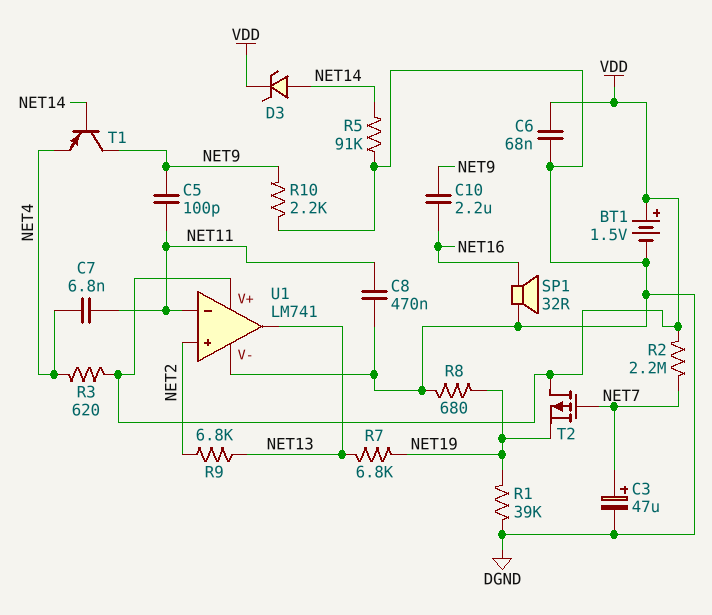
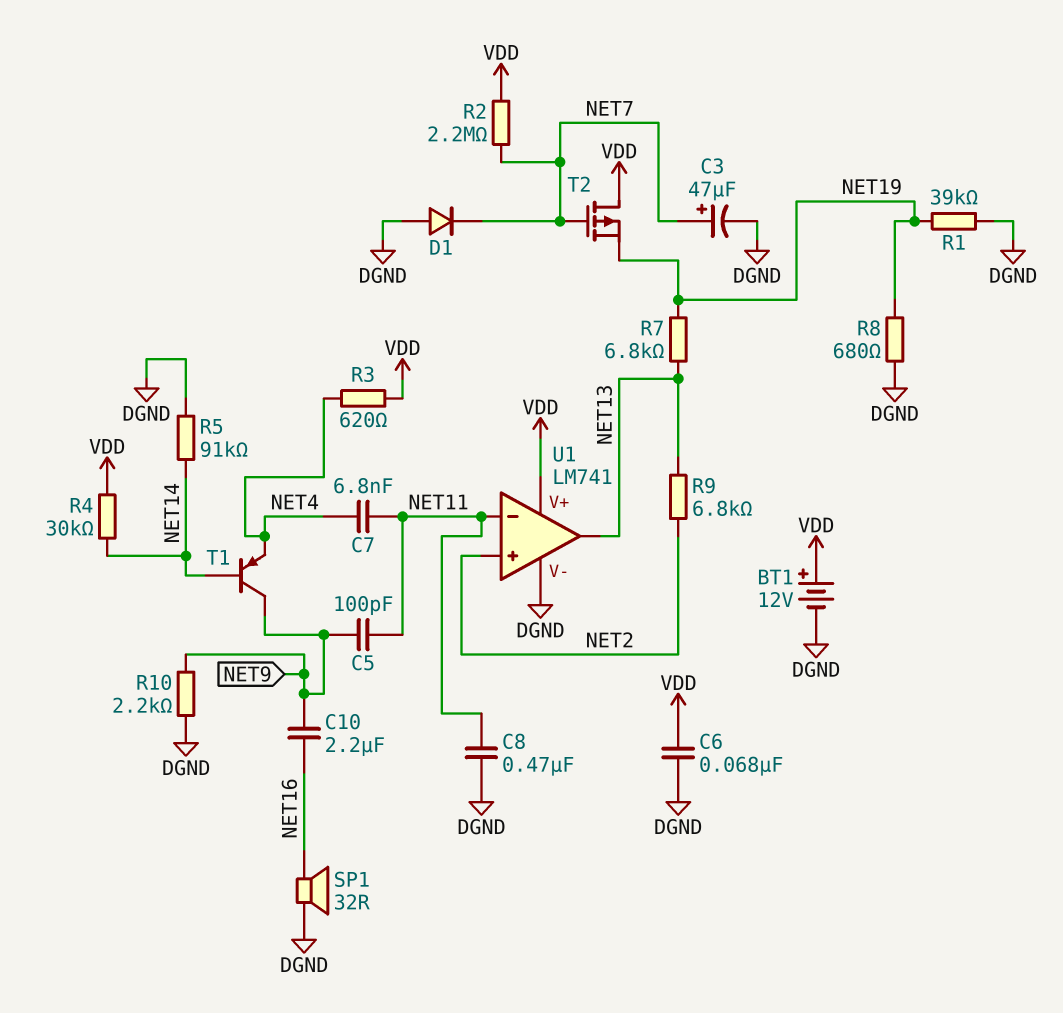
BT1: 1.5V (plus VDD, minus DGND) -> 12V (plus VDD, minus DGND)
D1: none -> diode (A DGND, K NET7)
D3: zener (A NET14, K VDD) -> none
R4: none -> 30k (NET14, VDD)

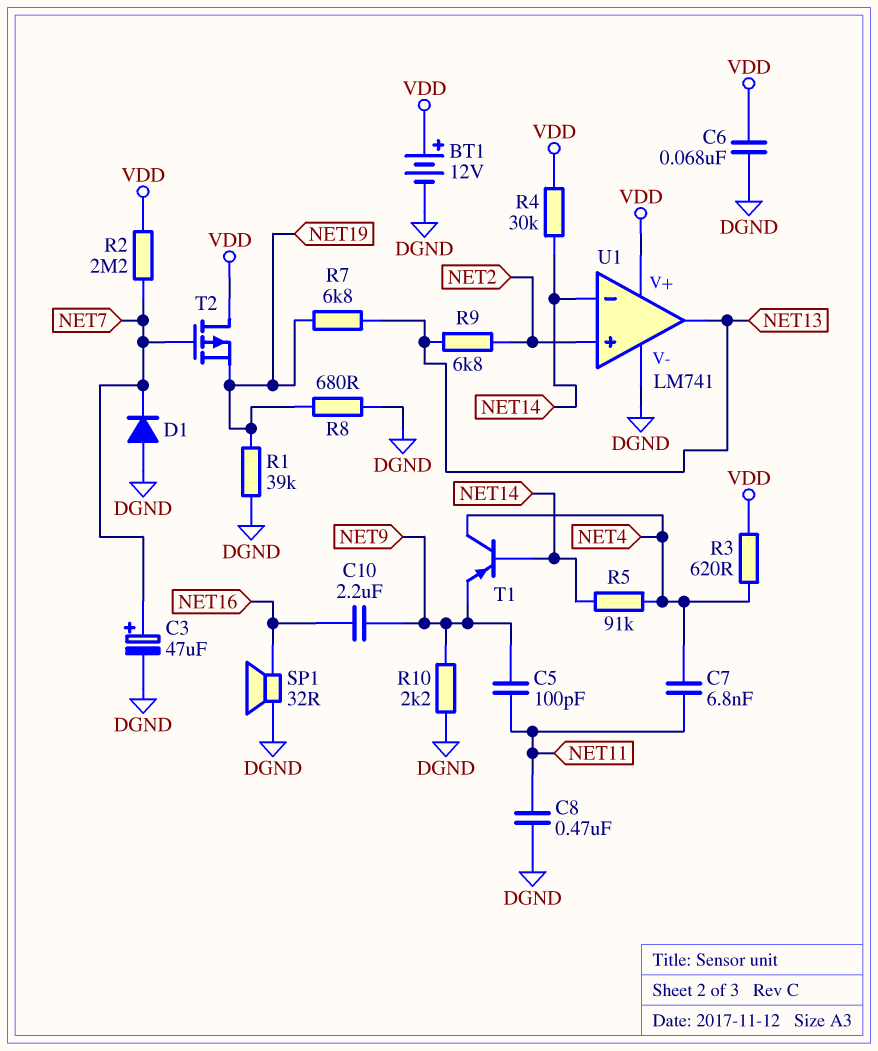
R5: 91k (DGND, NET14) -> 91k (NET4, NET14)
T1: PNP (B NET14, C NET9, E NET4) -> PNP (B NET14, C NET4, E NET9)
U1 pin in-: NET11 -> NET14

